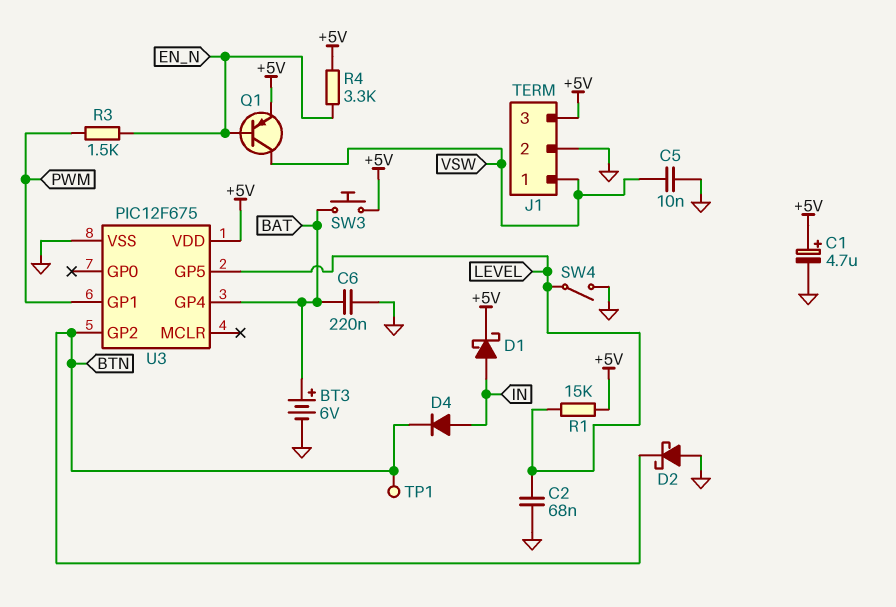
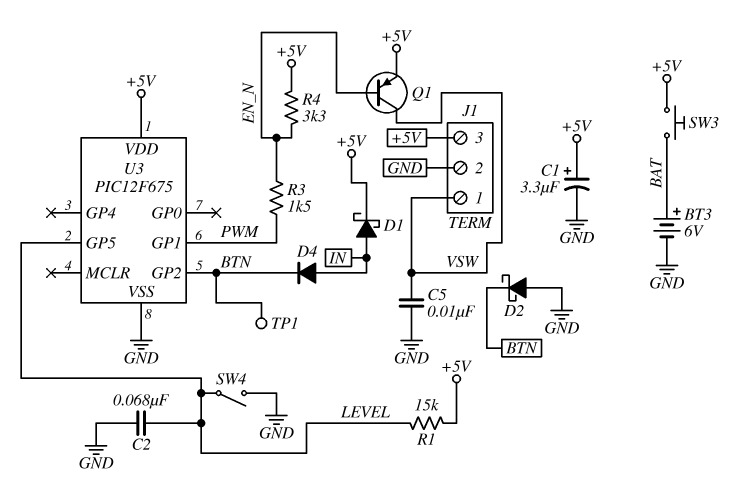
C1: 4.7uF (plus +5V, minus GND) -> 3.3uF (plus +5V, minus GND)
C6: 220nF (BAT, GND) -> none
U3 pin GP4: BAT -> none

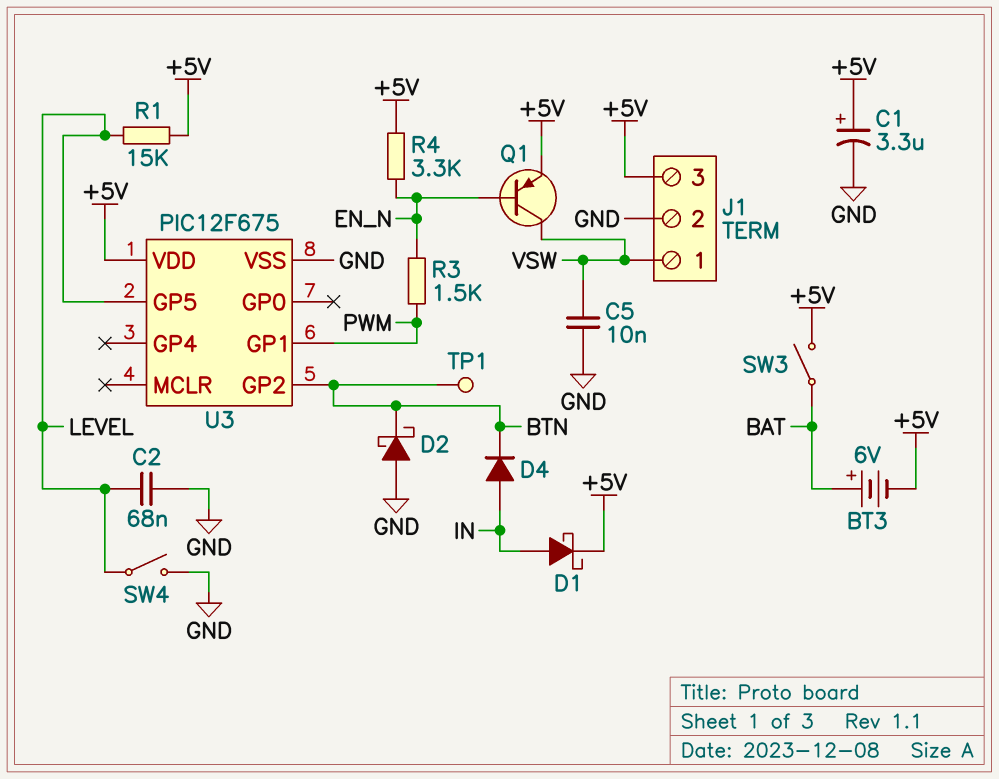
BT3: 6V (plus BAT, minus GND) -> 6V (plus BAT, minus +5V)
SW3: button (+5V, BAT) -> switch (+5V, BAT)

